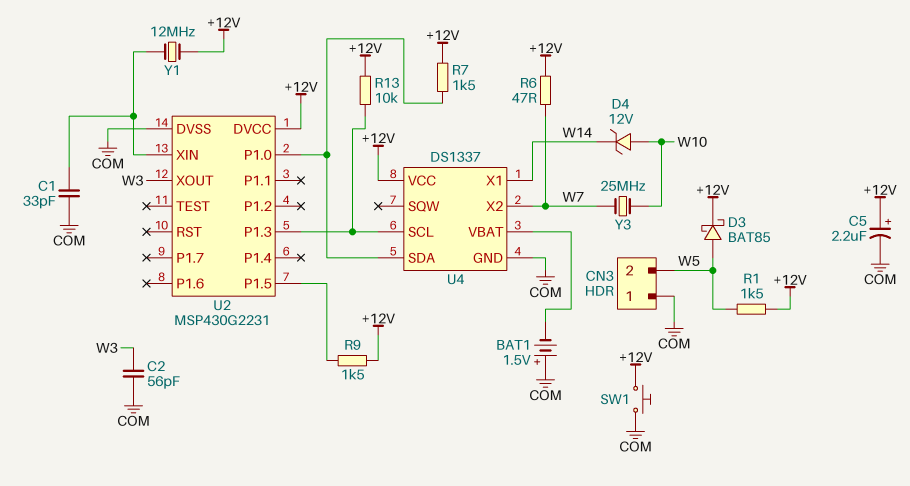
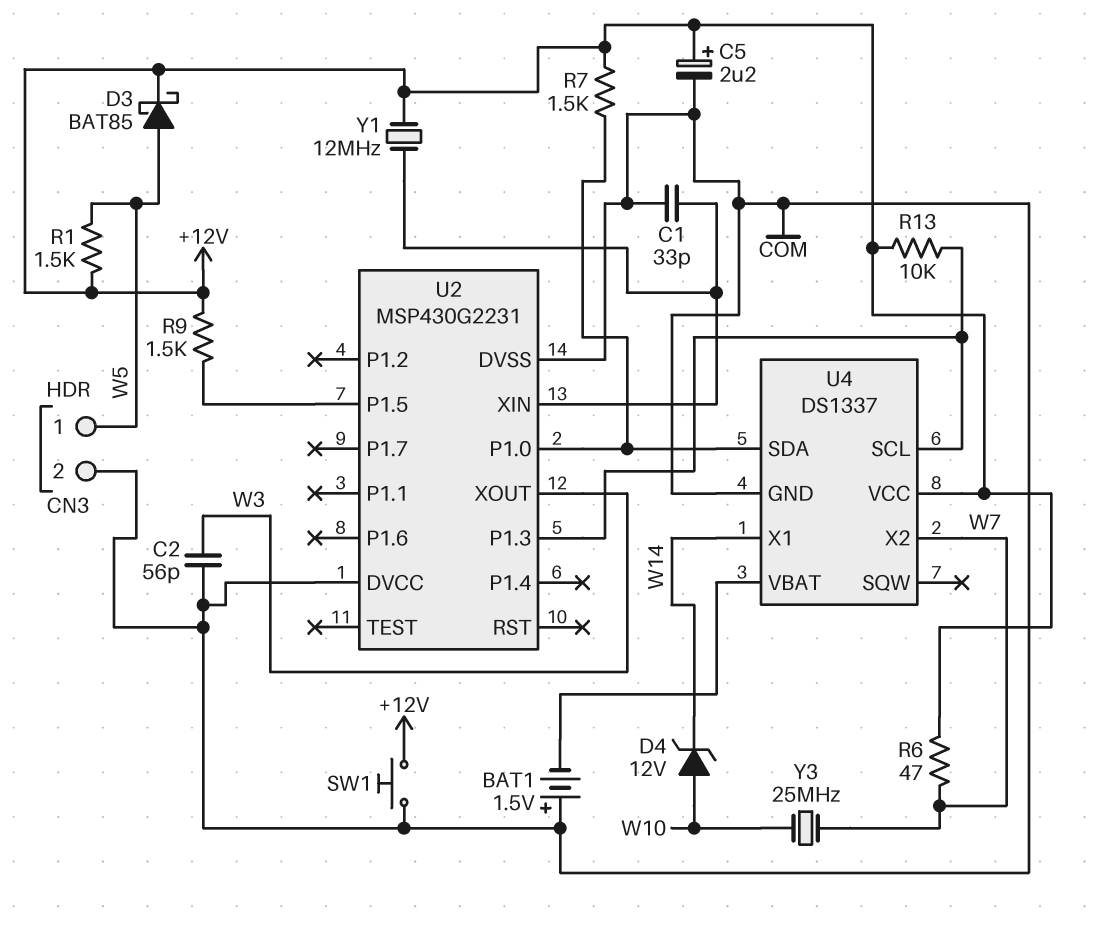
CN3 pin 1: COM -> W5
CN3 pin 2: W5 -> COM
U2 pin DVCC: +12V -> COM

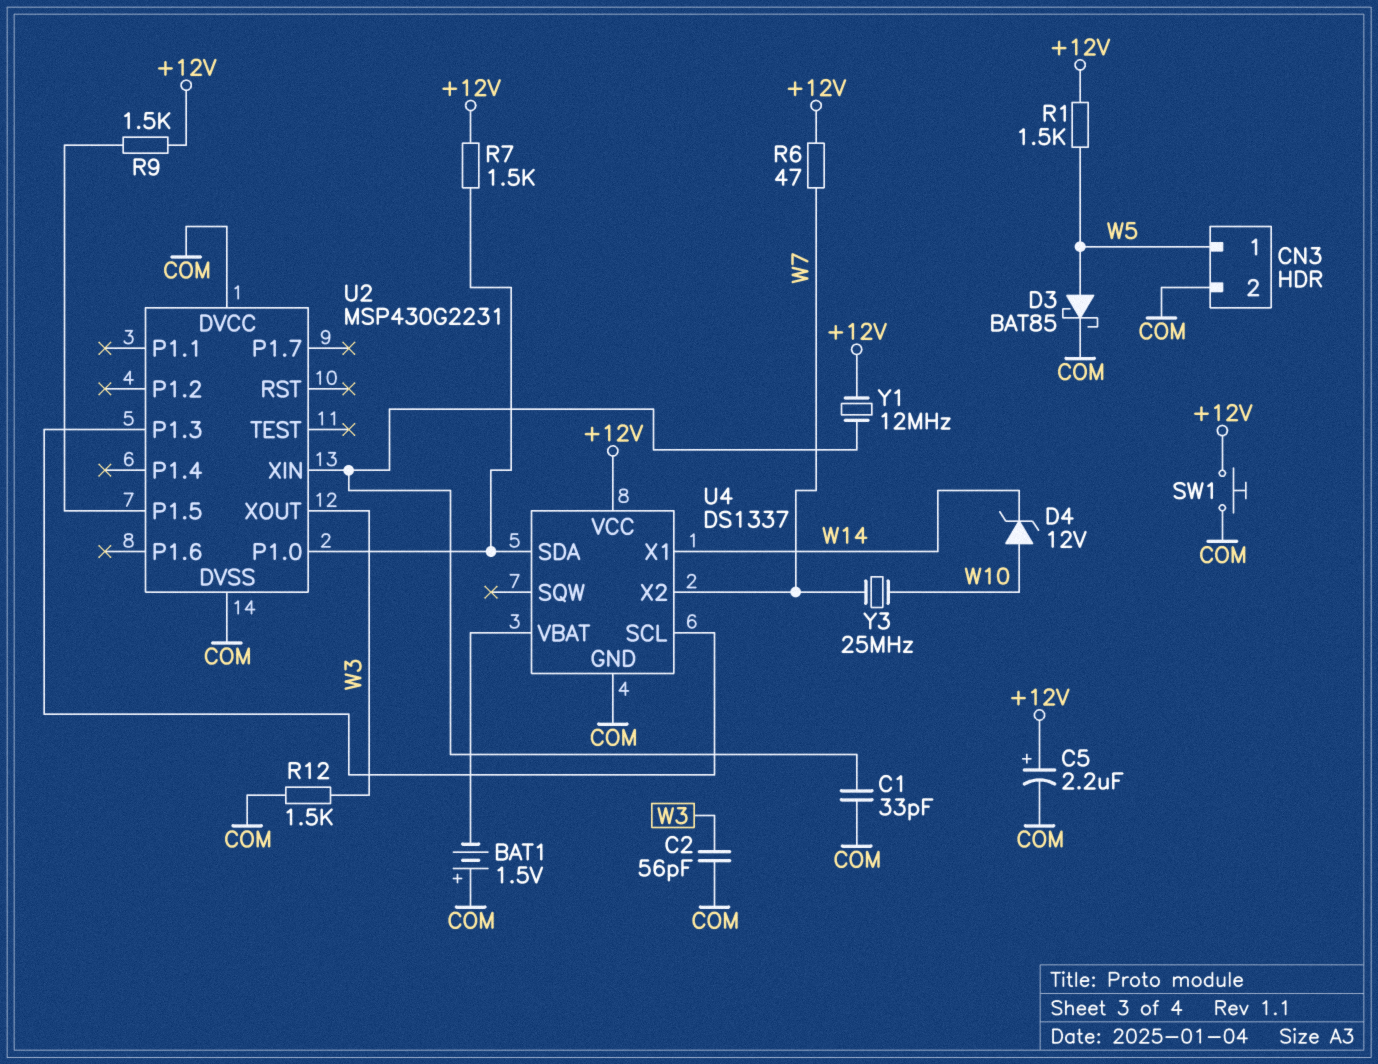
D3: schottky BAT85 (A W5, K +12V) -> schottky BAT85 (A W5, K COM)
R12: none -> 1.5k (COM, W3)
R13: 10k (+12V, U2/P1.3) -> none

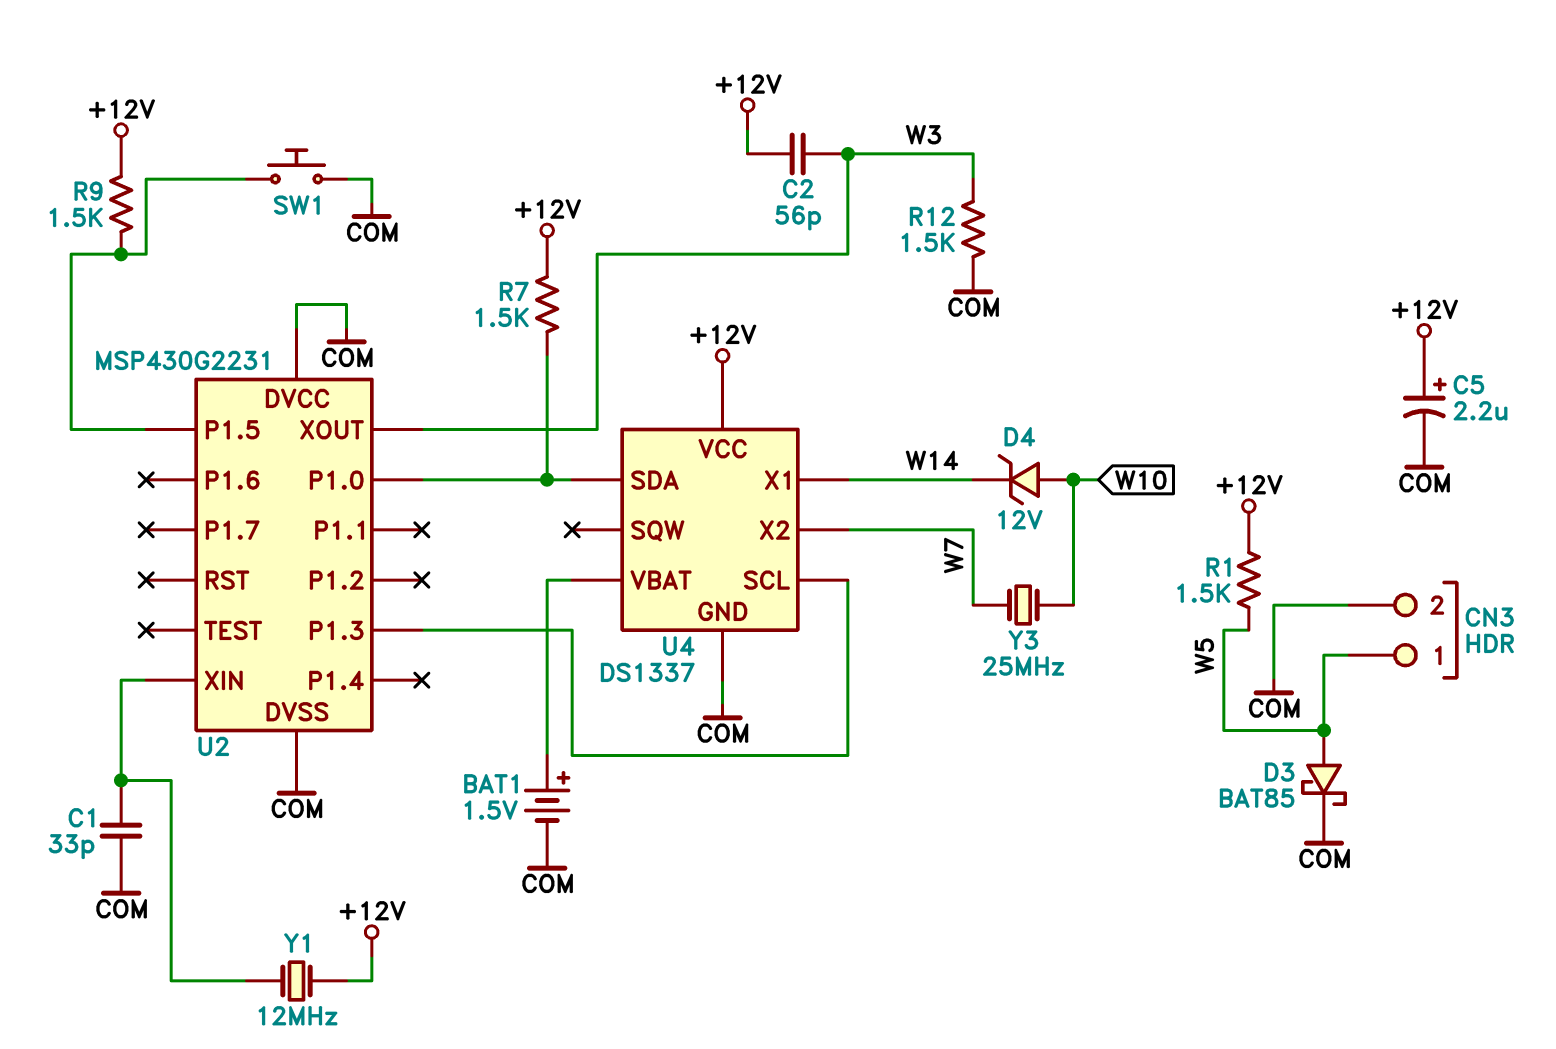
BAT1: 1.5V (plus COM, minus U4/VBAT) -> 1.5V (plus U4/VBAT, minus COM)
C2: 56pF (COM, W3) -> 56pF (+12V, W3)
R6: 47 (+12V, W7) -> none
SW1: button (+12V, COM) -> button (COM, U2/P1.5)

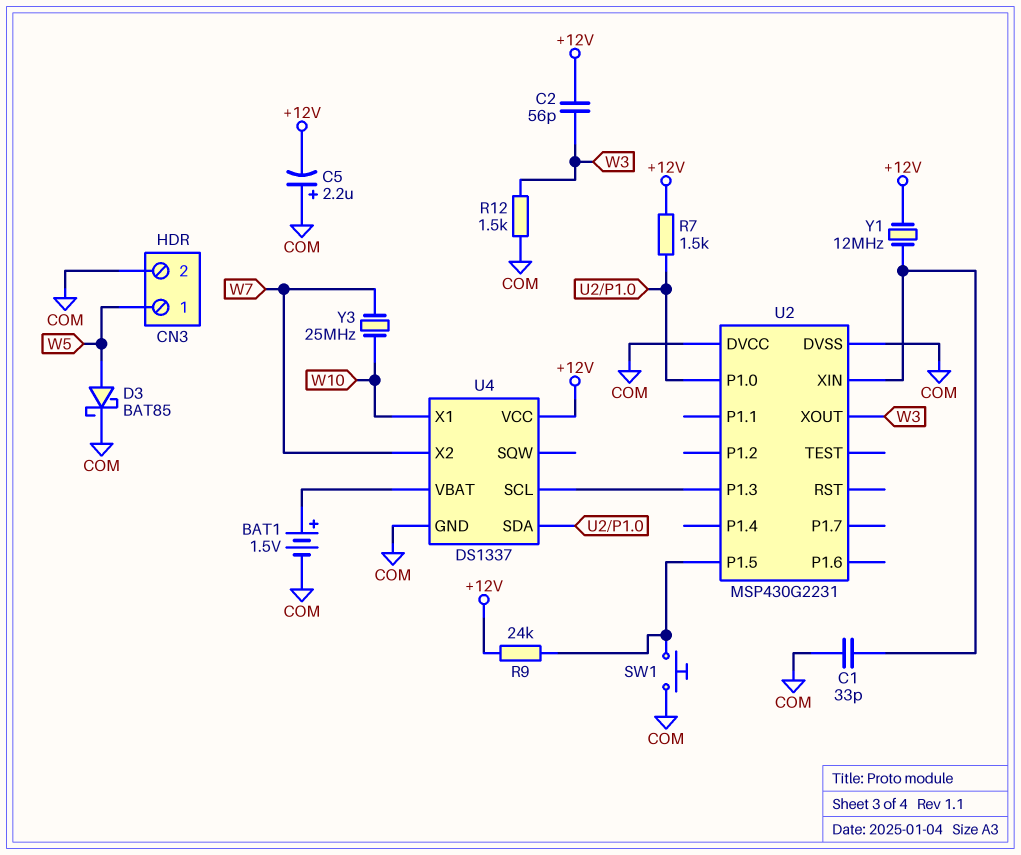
C5: 2.2uF (plus +12V, minus COM) -> 2.2uF (plus COM, minus +12V)
D4: zener 12V (A W10, K W14) -> none
R1: 1.5k (+12V, W5) -> none
R9: 1.5k (+12V, U2/P1.5) -> 24k (+12V, U2/P1.5)
U4 pin X1: W14 -> W10

